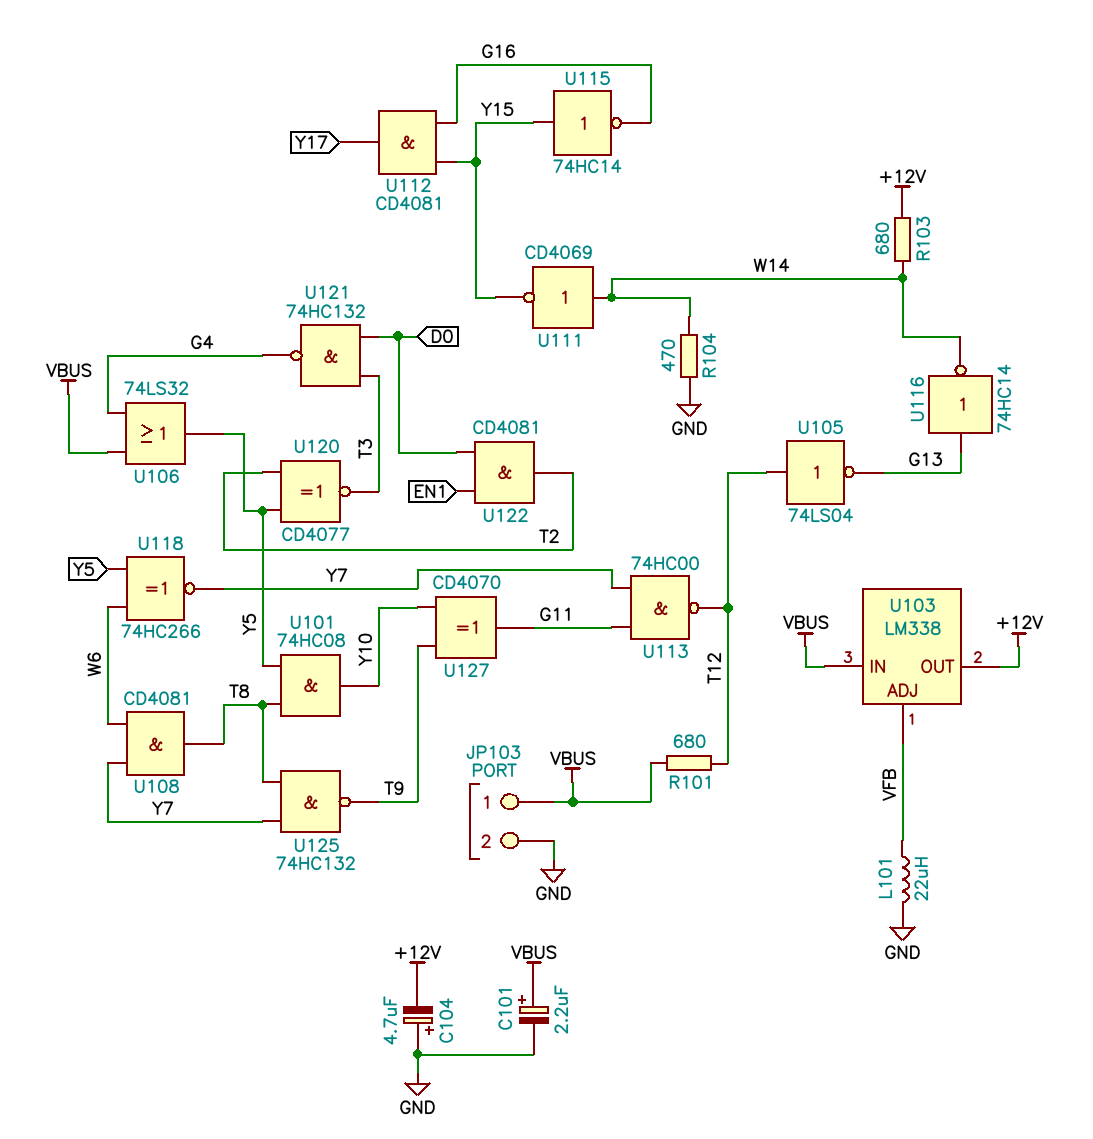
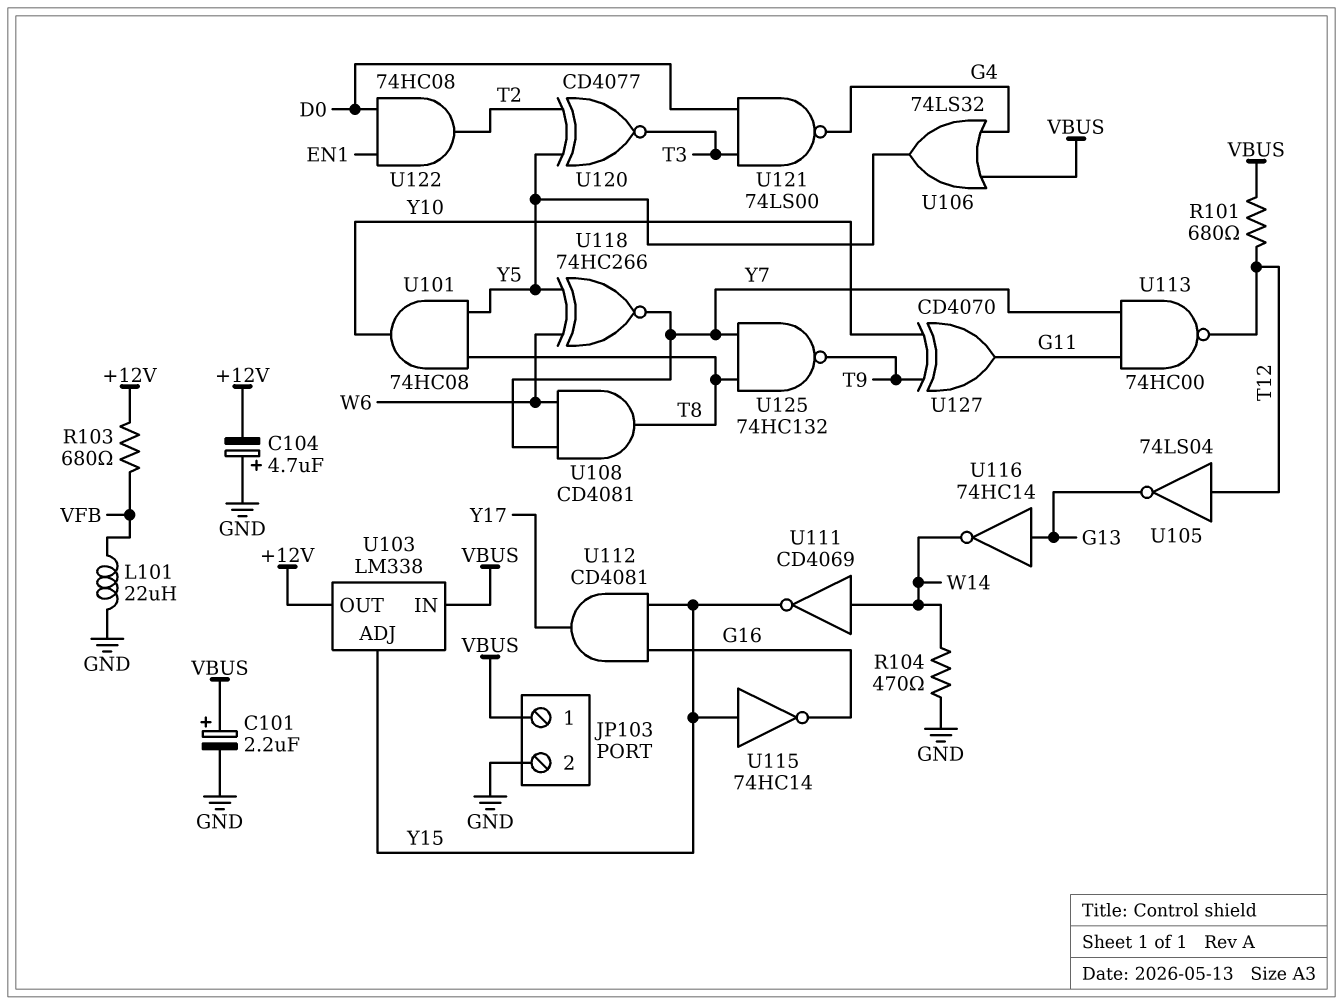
R103: 680 (+12V, W14) -> 680 (+12V, VFB)
U103 pin ADJ: VFB -> Y15
U121: NAND 74HC132 (in D0, in T3, out G4) -> NAND 74LS00 (in D0, in T3, out G4)
U122: AND CD4081 (in D0, in EN1, out T2) -> AND 74HC08 (in D0, in EN1, out T2)

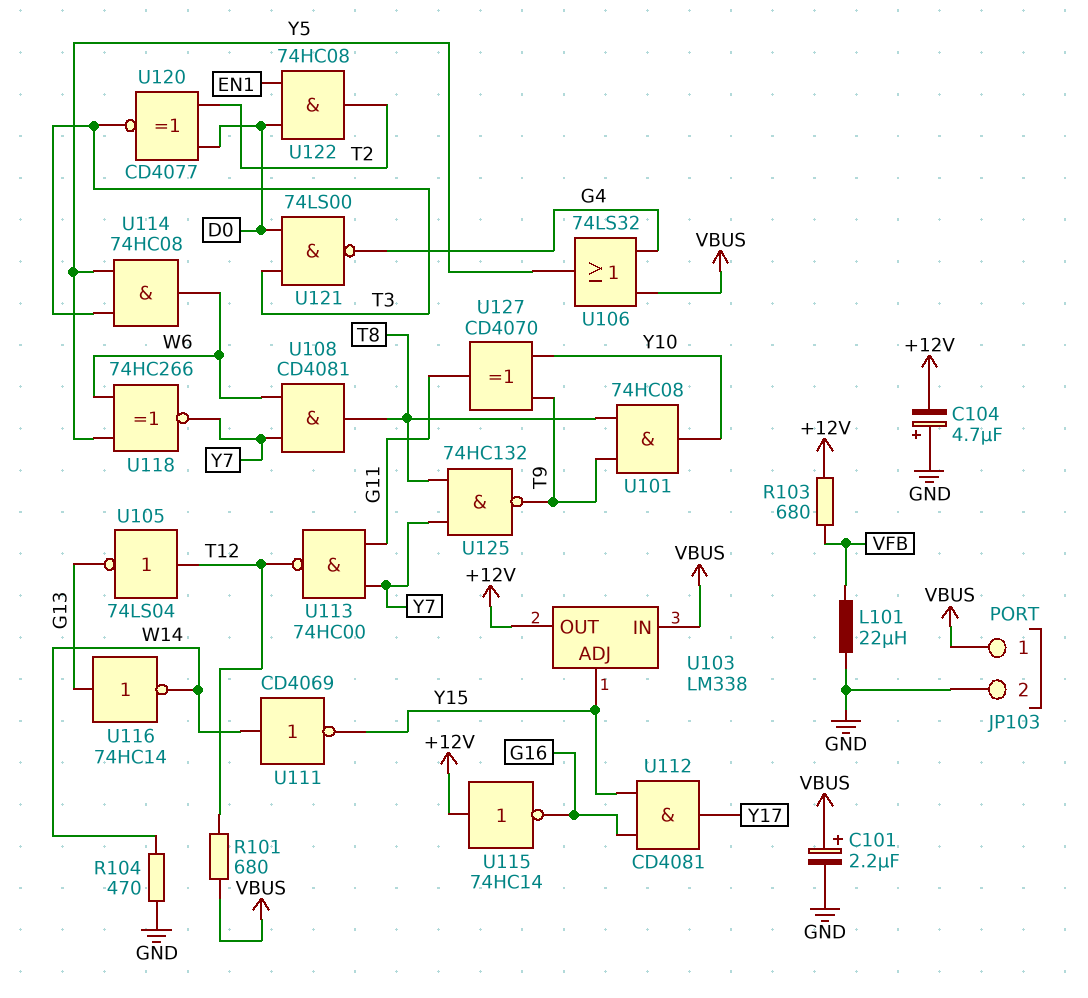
U101: AND 74HC08 (in T8, in Y5, out Y10) -> AND 74HC08 (in T8, in T9, out Y10)
U114: none -> AND 74HC08 (in T3, in Y5, out W6)
U115: NOT 74HC14 (in Y15, out G16) -> NOT 74HC14 (in +12V, out G16)
U120: XNOR CD4077 (in T2, in Y5, out T3) -> XNOR CD4077 (in D0, in T2, out T3)

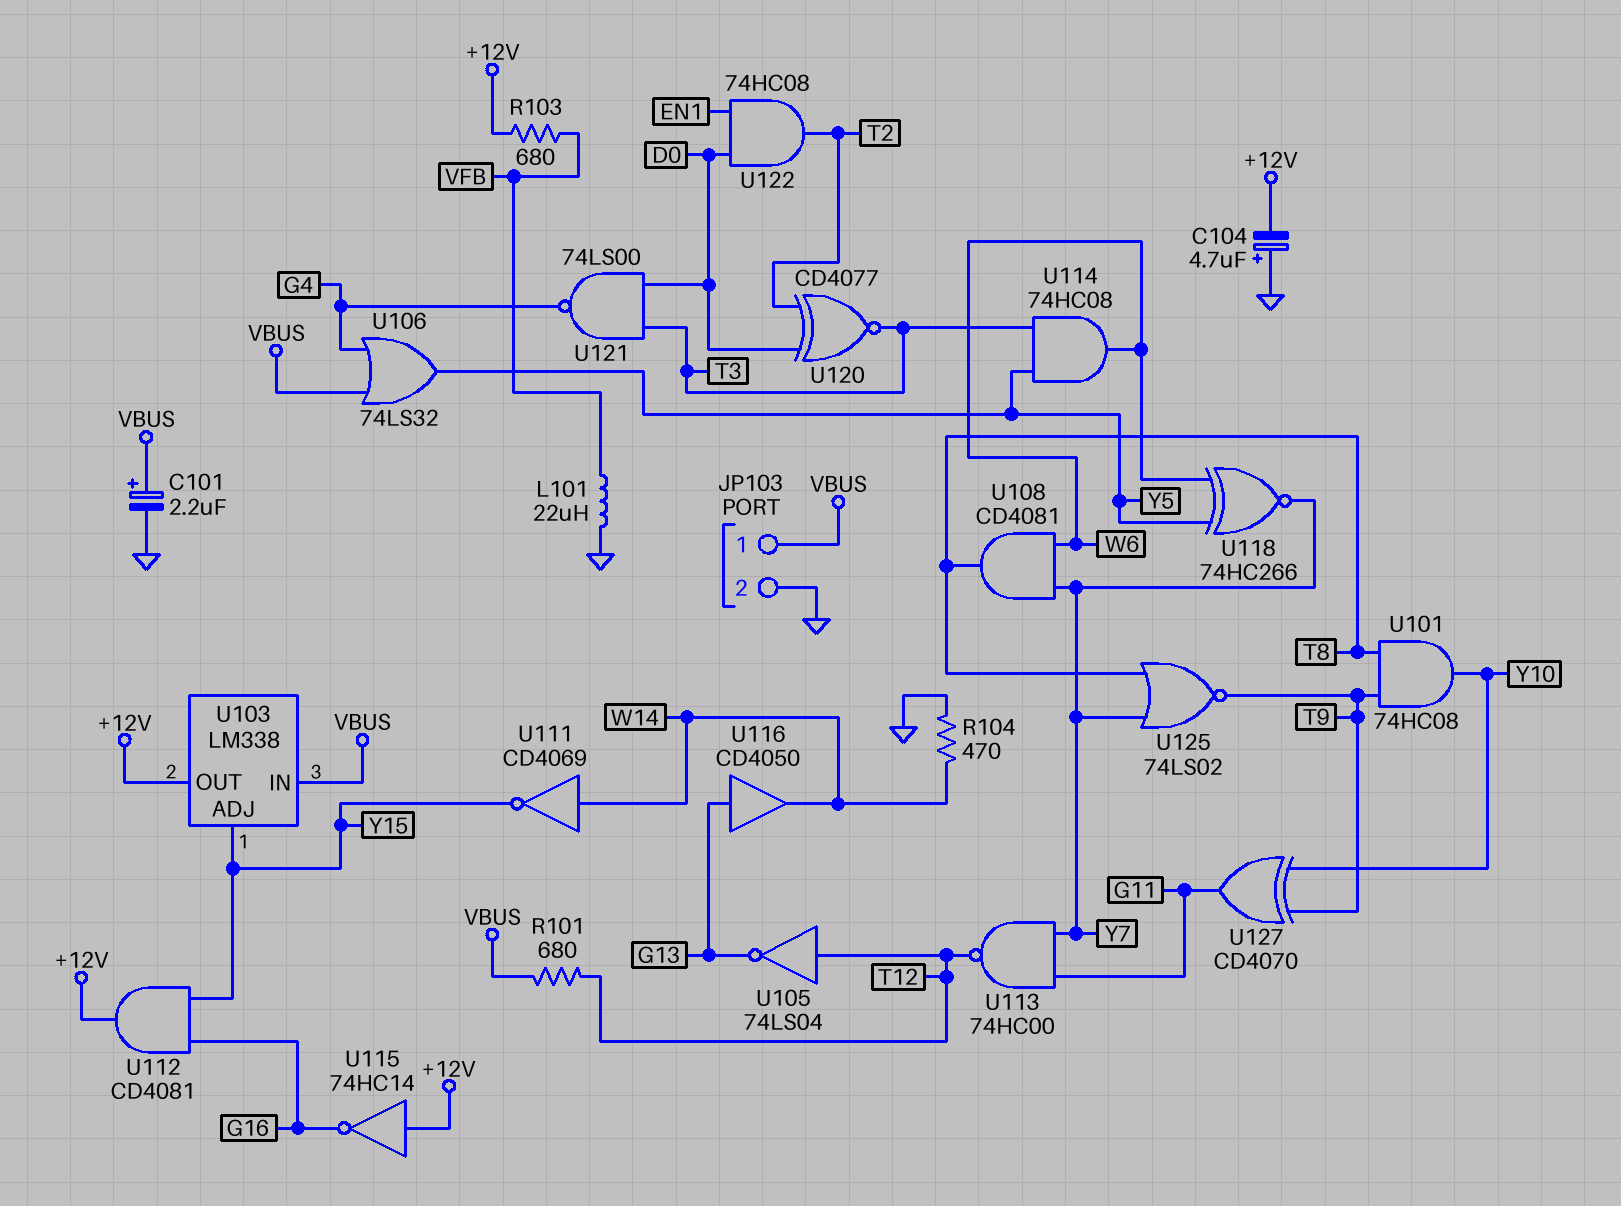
U112: AND CD4081 (in G16, in Y15, out Y17) -> AND CD4081 (in G16, in Y15, out +12V)
U116: NOT 74HC14 (in G13, out W14) -> buffer CD4050 (in G13, out W14)
U125: NAND 74HC132 (in T8, in Y7, out T9) -> NOR 74LS02 (in T8, in Y7, out T9)

